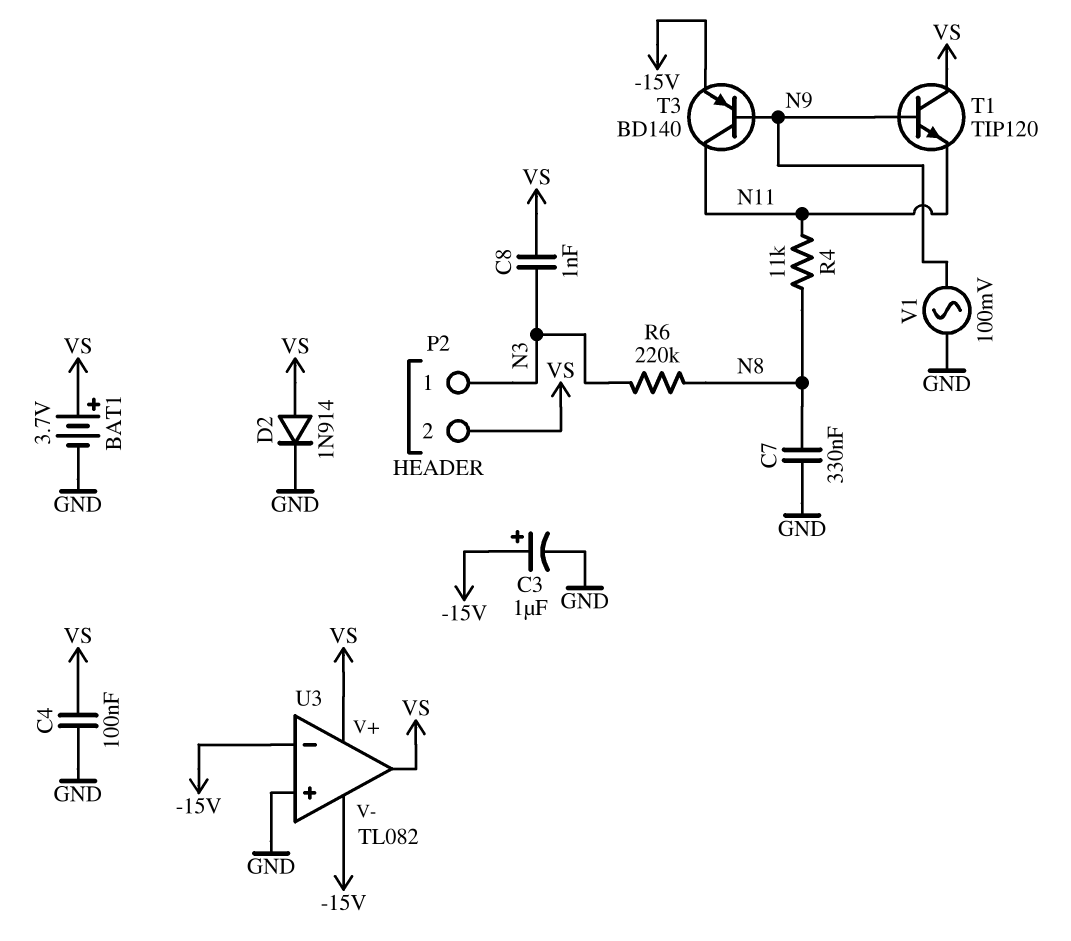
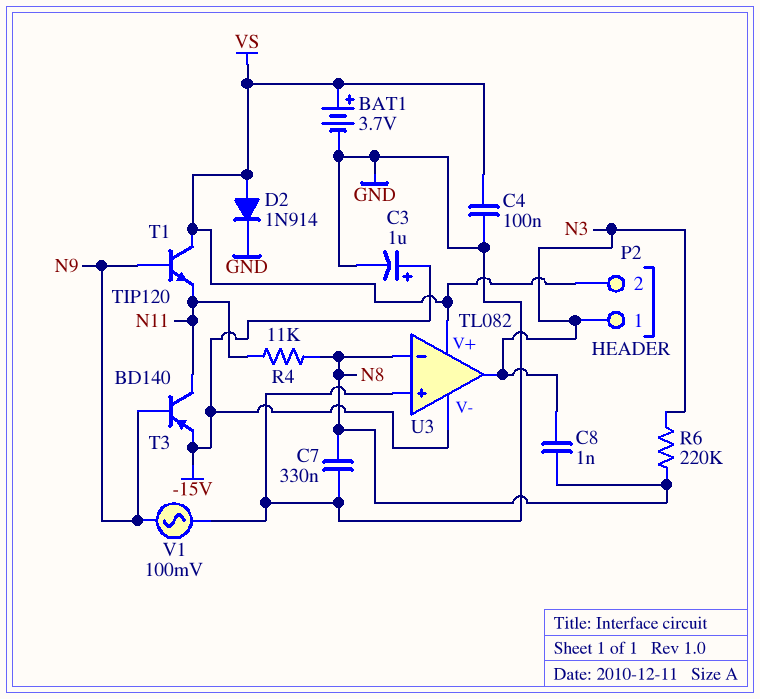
C8: 1nF (N3, VS) -> 1nF (N3, N8)
U3 pin in-: -15V -> N8
U3 pin out: VS -> N3

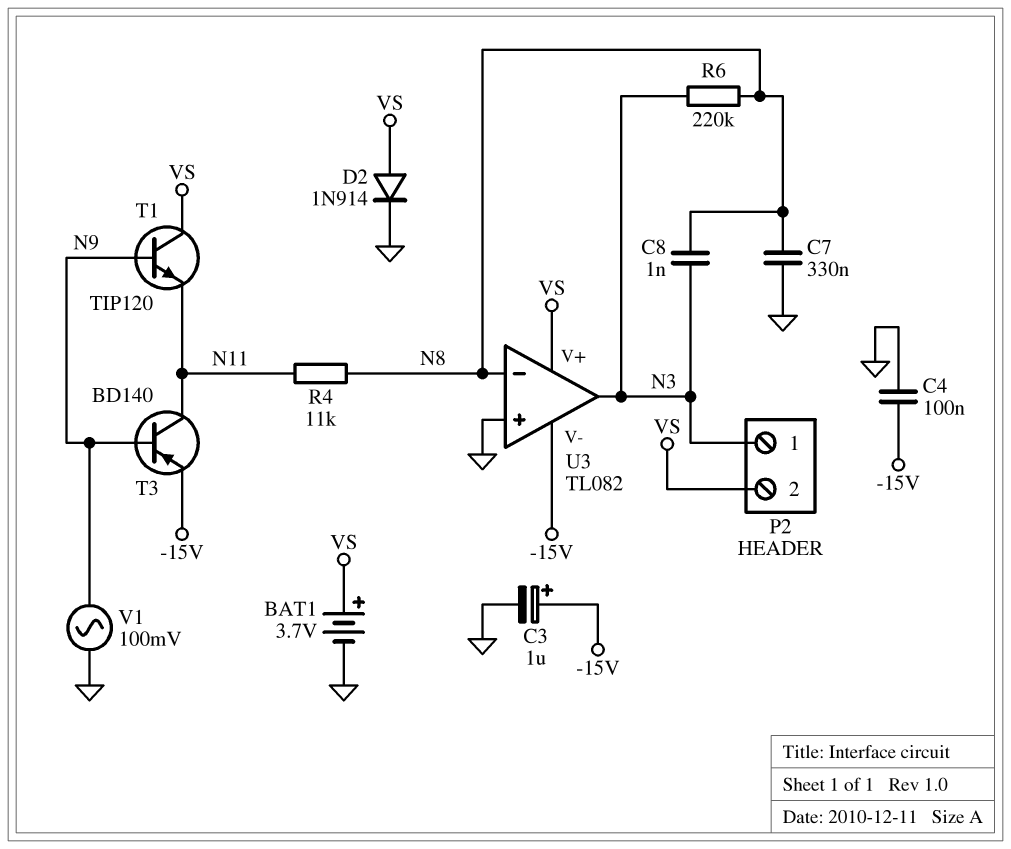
C4: 100nF (GND, VS) -> 100nF (-15V, GND)

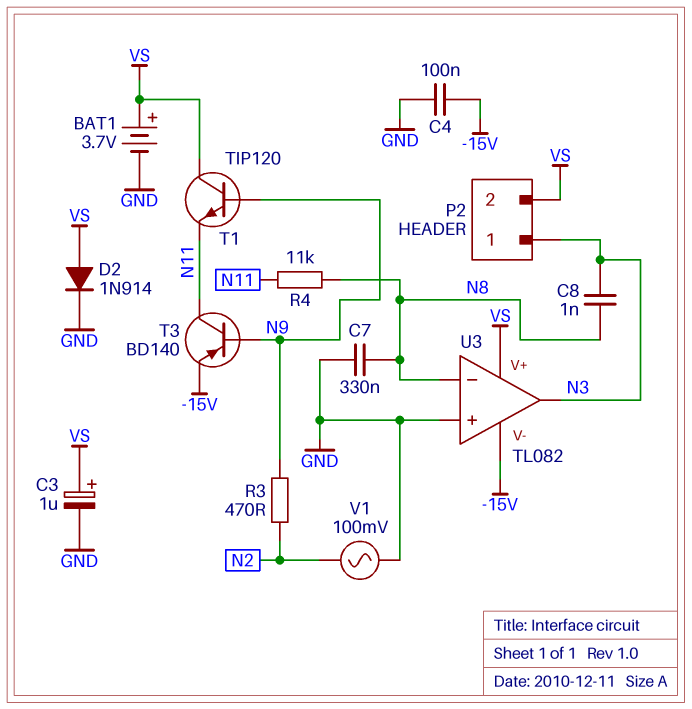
C3: 1uF (plus -15V, minus GND) -> 1uF (plus VS, minus GND)
R3: none -> 470 (N2, N9)
R6: 220k (N3, N8) -> none
V1: AC 100mV (GND, N9) -> AC 100mV (GND, N2)

